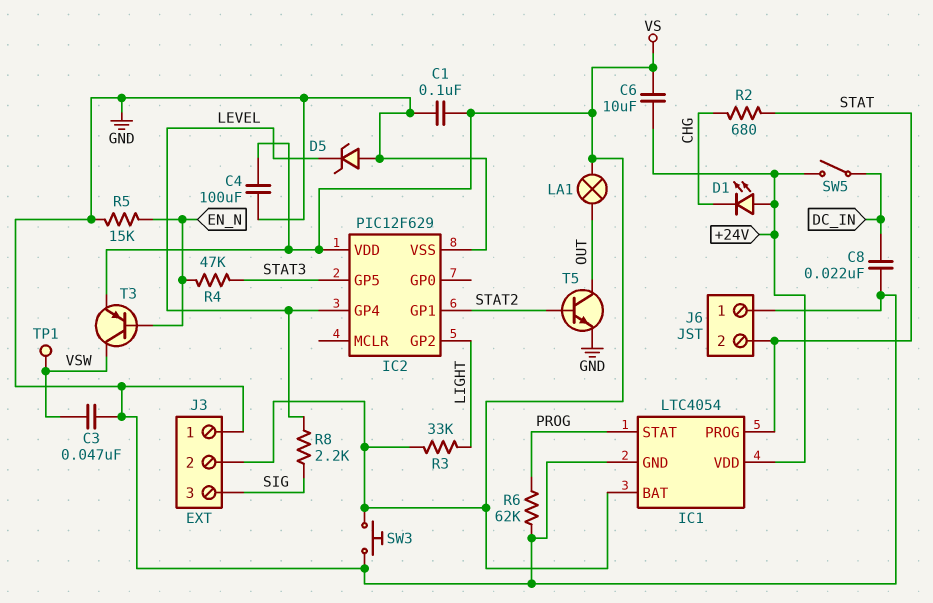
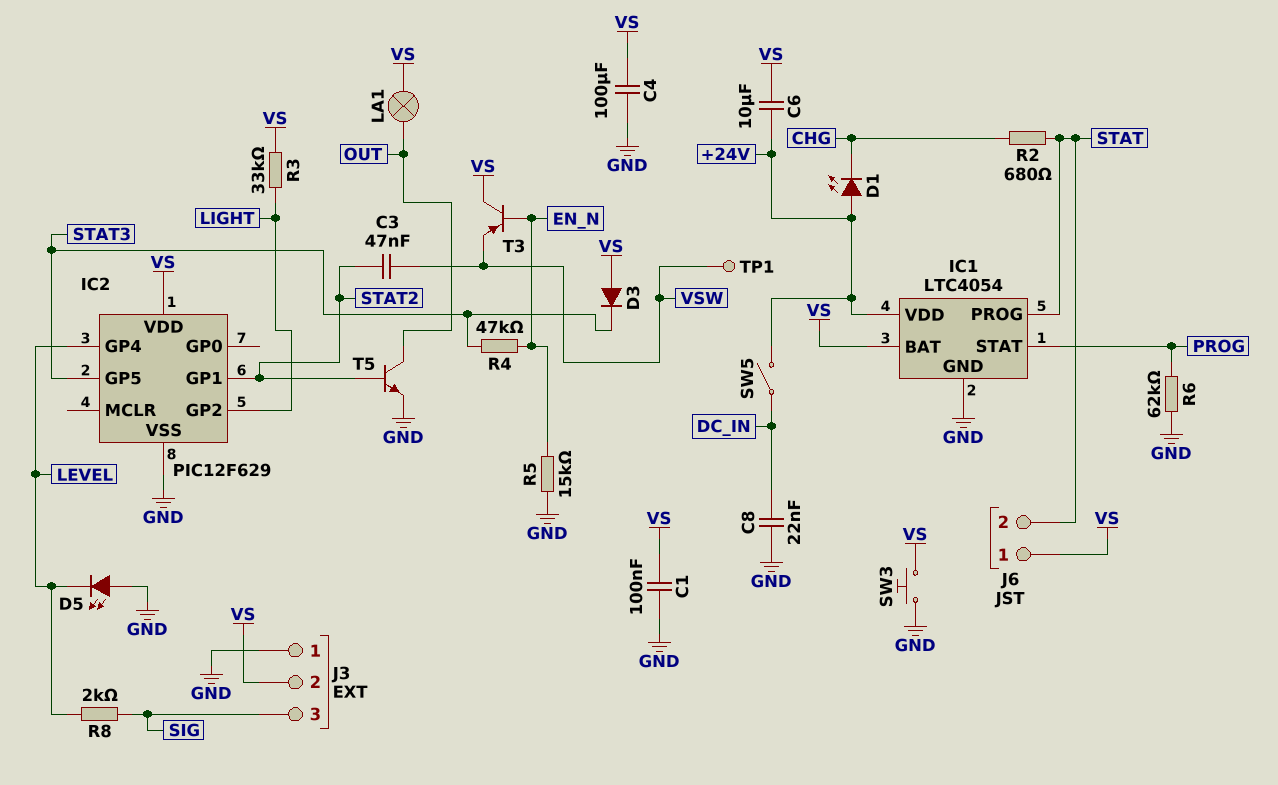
C3: 47nF (GND, VSW) -> 47nF (STAT2, VSW)
D3: none -> diode (A VS, K STAT3)
D5: zener (A GND, K LEVEL) -> LED (A GND, K LEVEL)
J6 pin 1: GND -> VS
R8: 2.2k (LEVEL, SIG) -> 2k (LEVEL, SIG)
T3: PNP (B EN_N, C VSW, E VS) -> PNP (B EN_N, C VS, E VSW)

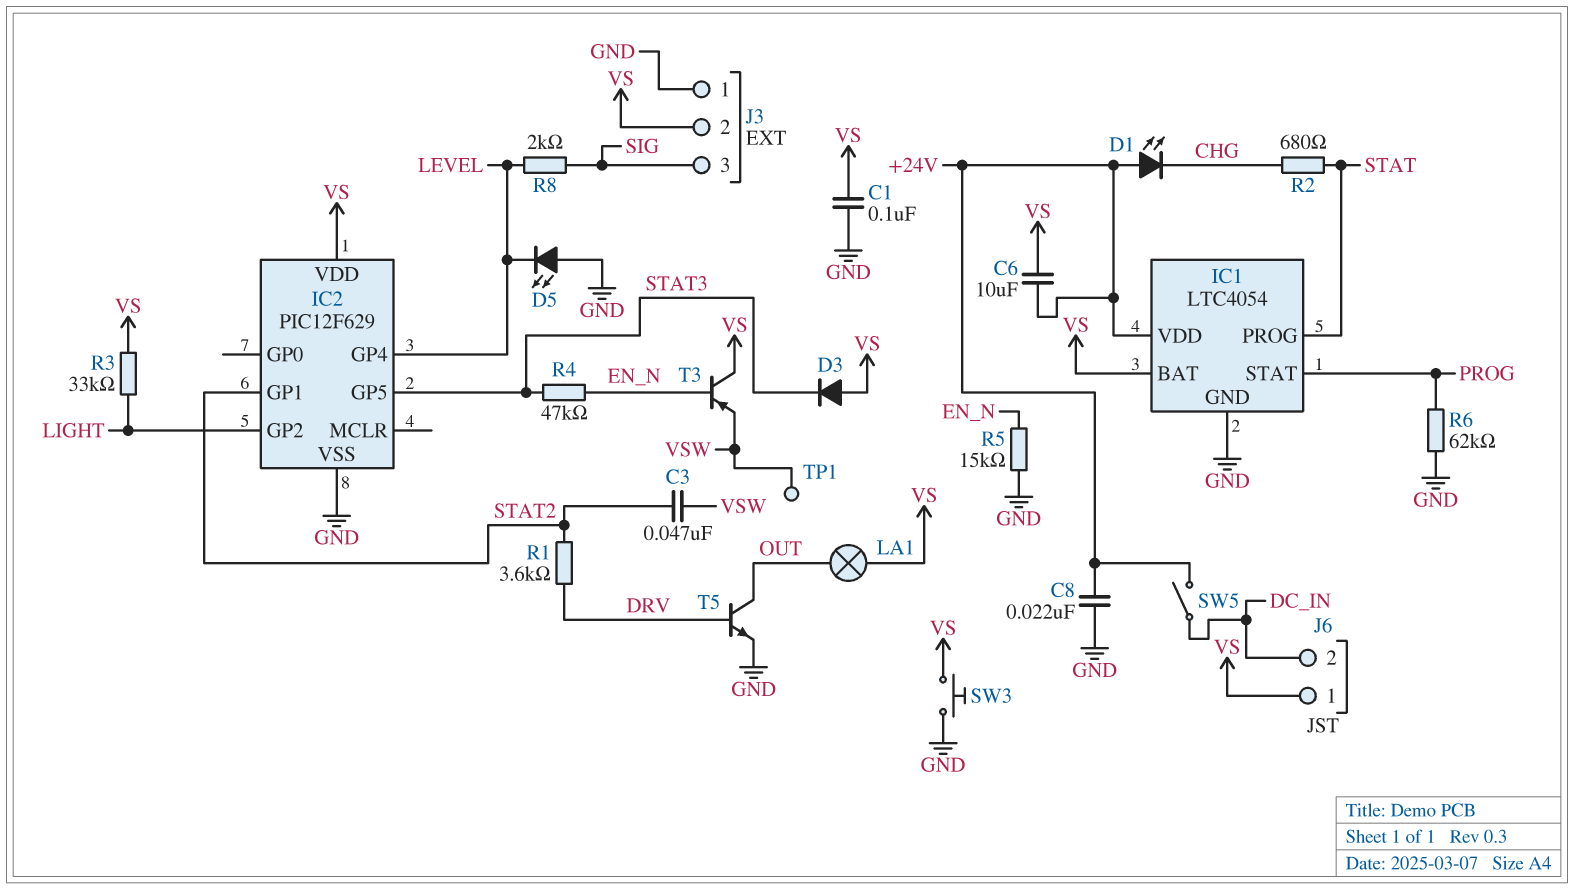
C4: 100uF (GND, VS) -> none
C8: 22nF (DC_IN, GND) -> 22nF (+24V, GND)
J6 pin 2: STAT -> DC_IN
R1: none -> 3.6k (DRV, STAT2)
T5: NPN (B STAT2, C OUT, E GND) -> NPN (B DRV, C OUT, E GND)

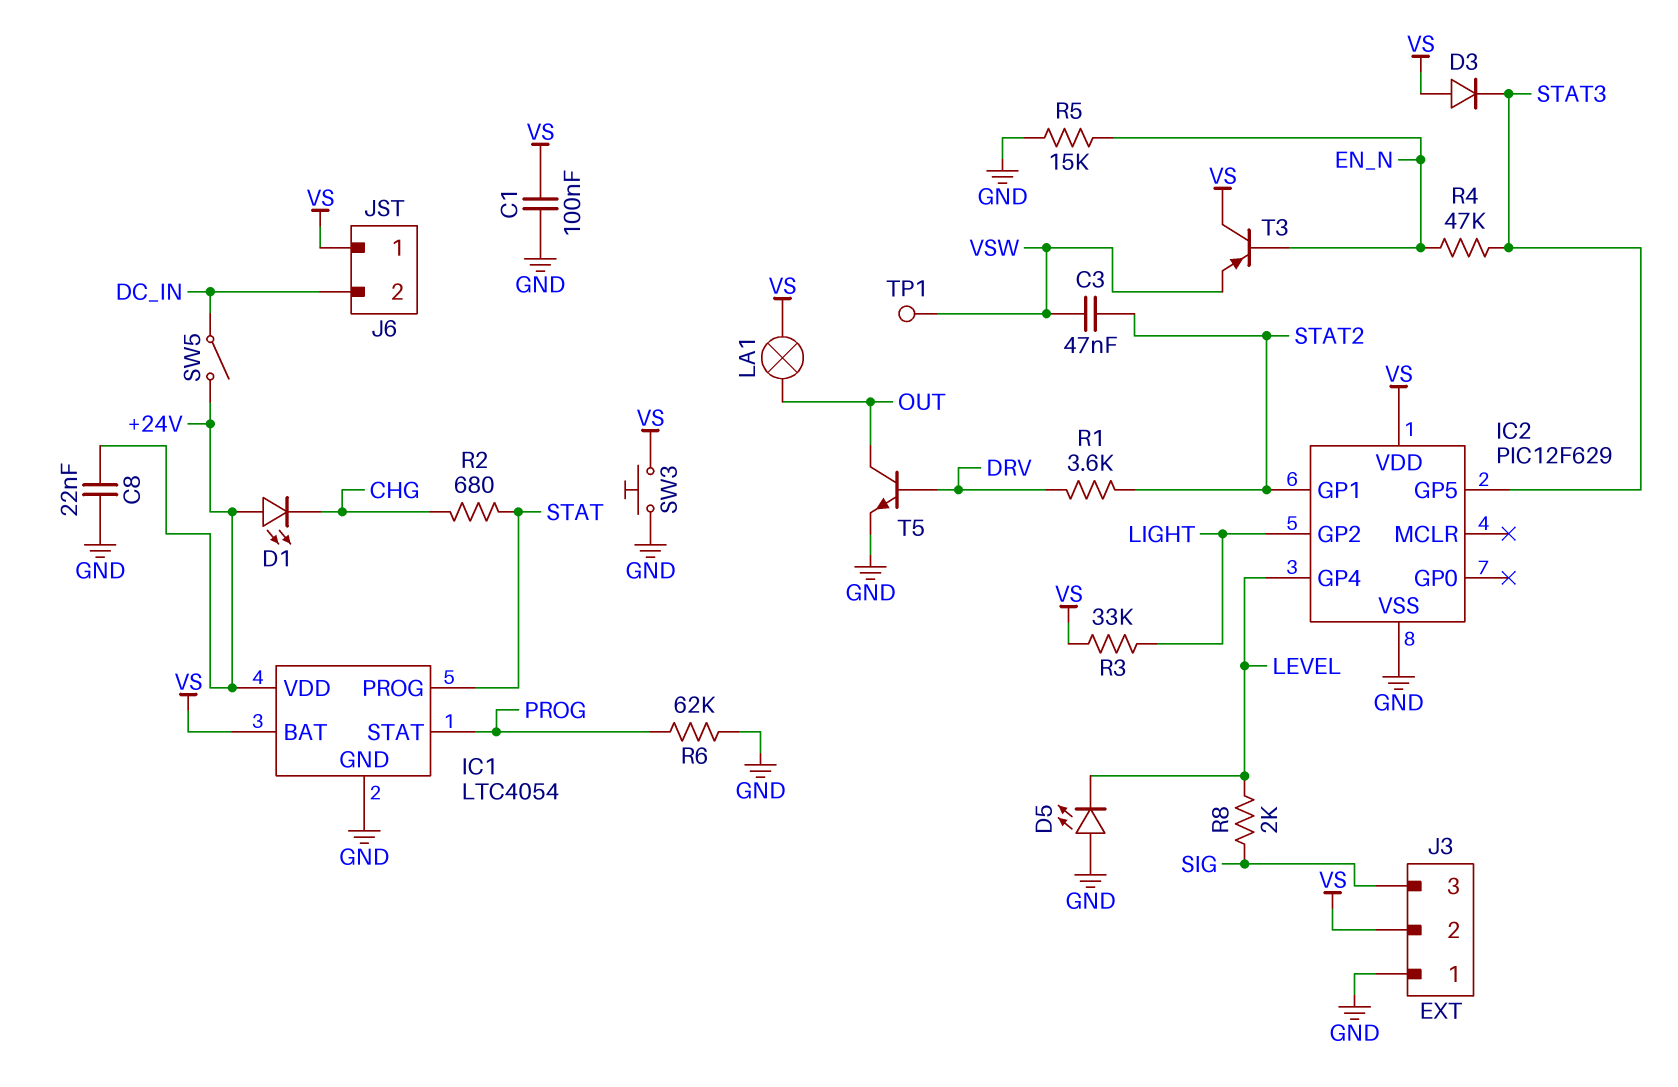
C6: 10uF (+24V, VS) -> none

